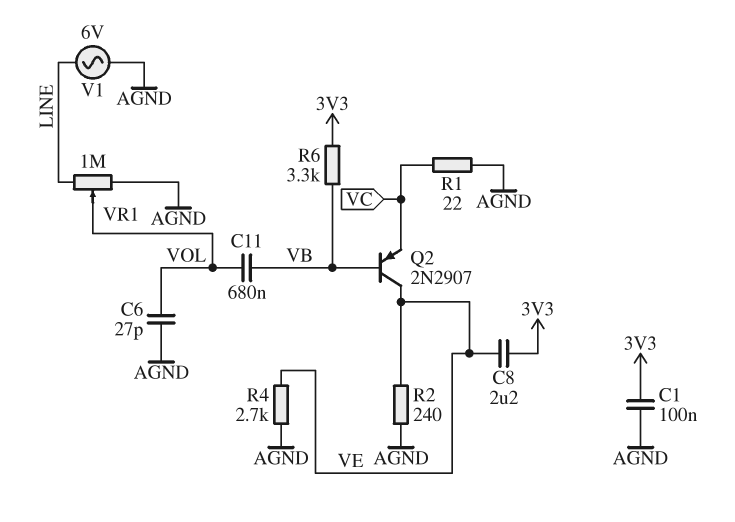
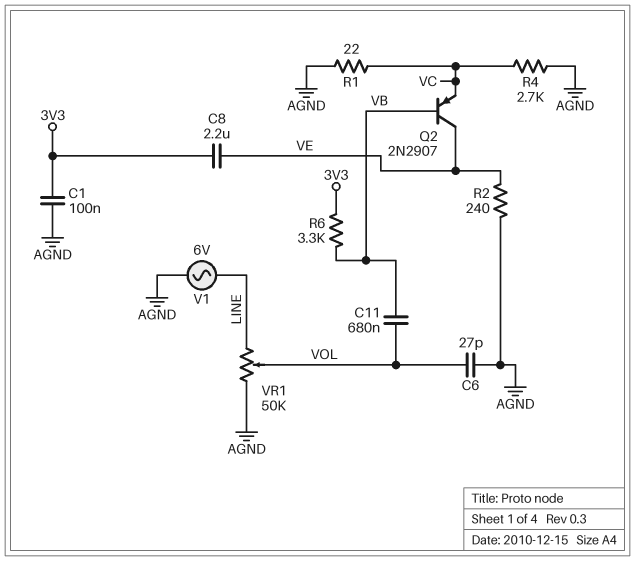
R4: 2.7k (AGND, VE) -> 2.7k (AGND, VC)
VR1: 1M (AGND, LINE, wiper VOL) -> 50k (AGND, LINE, wiper VOL)

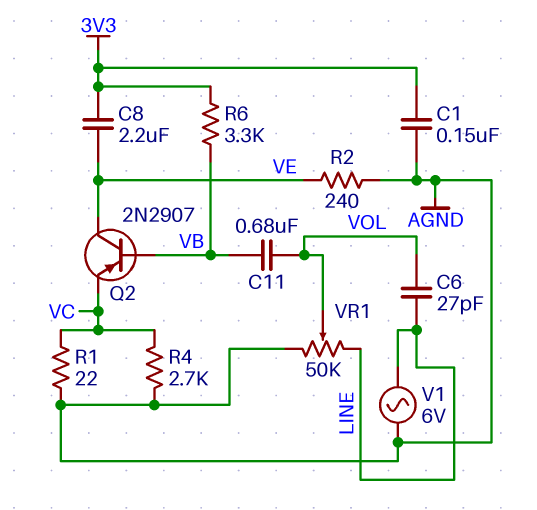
C1: 100nF (3V3, AGND) -> 150nF (3V3, AGND)
C6: 27pF (AGND, VOL) -> 27pF (LINE, VOL)

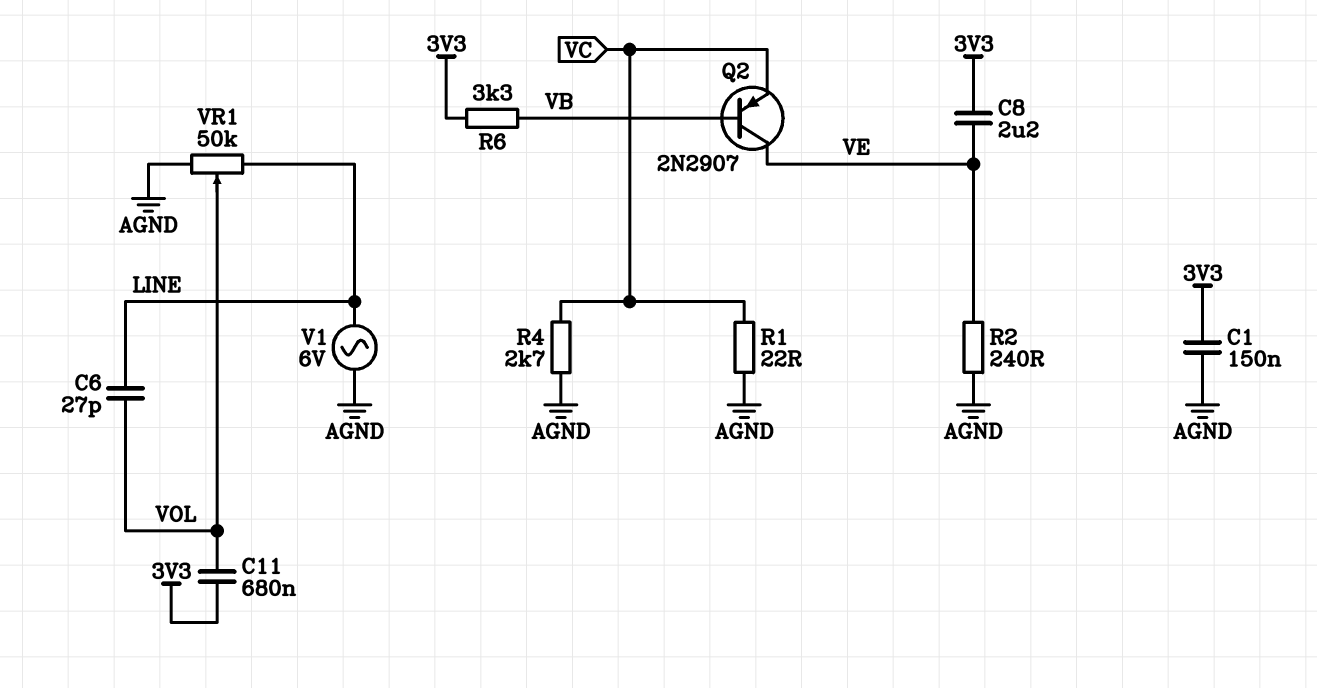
C11: 680nF (VB, VOL) -> 680nF (3V3, VOL)

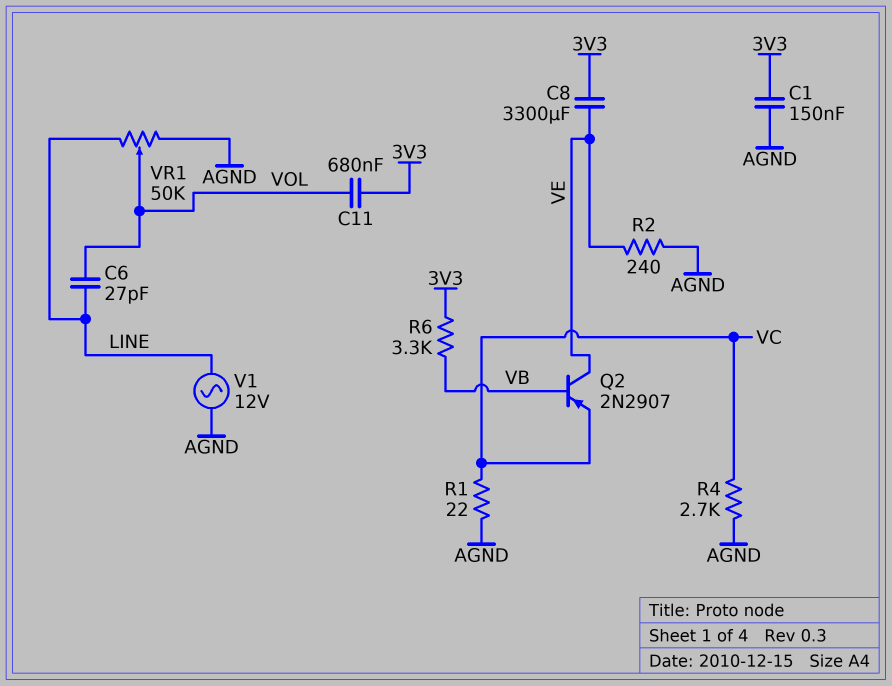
C8: 2.2uF (3V3, VE) -> 3300uF (3V3, VE)
V1: AC 6V (AGND, LINE) -> AC 12V (AGND, LINE)

